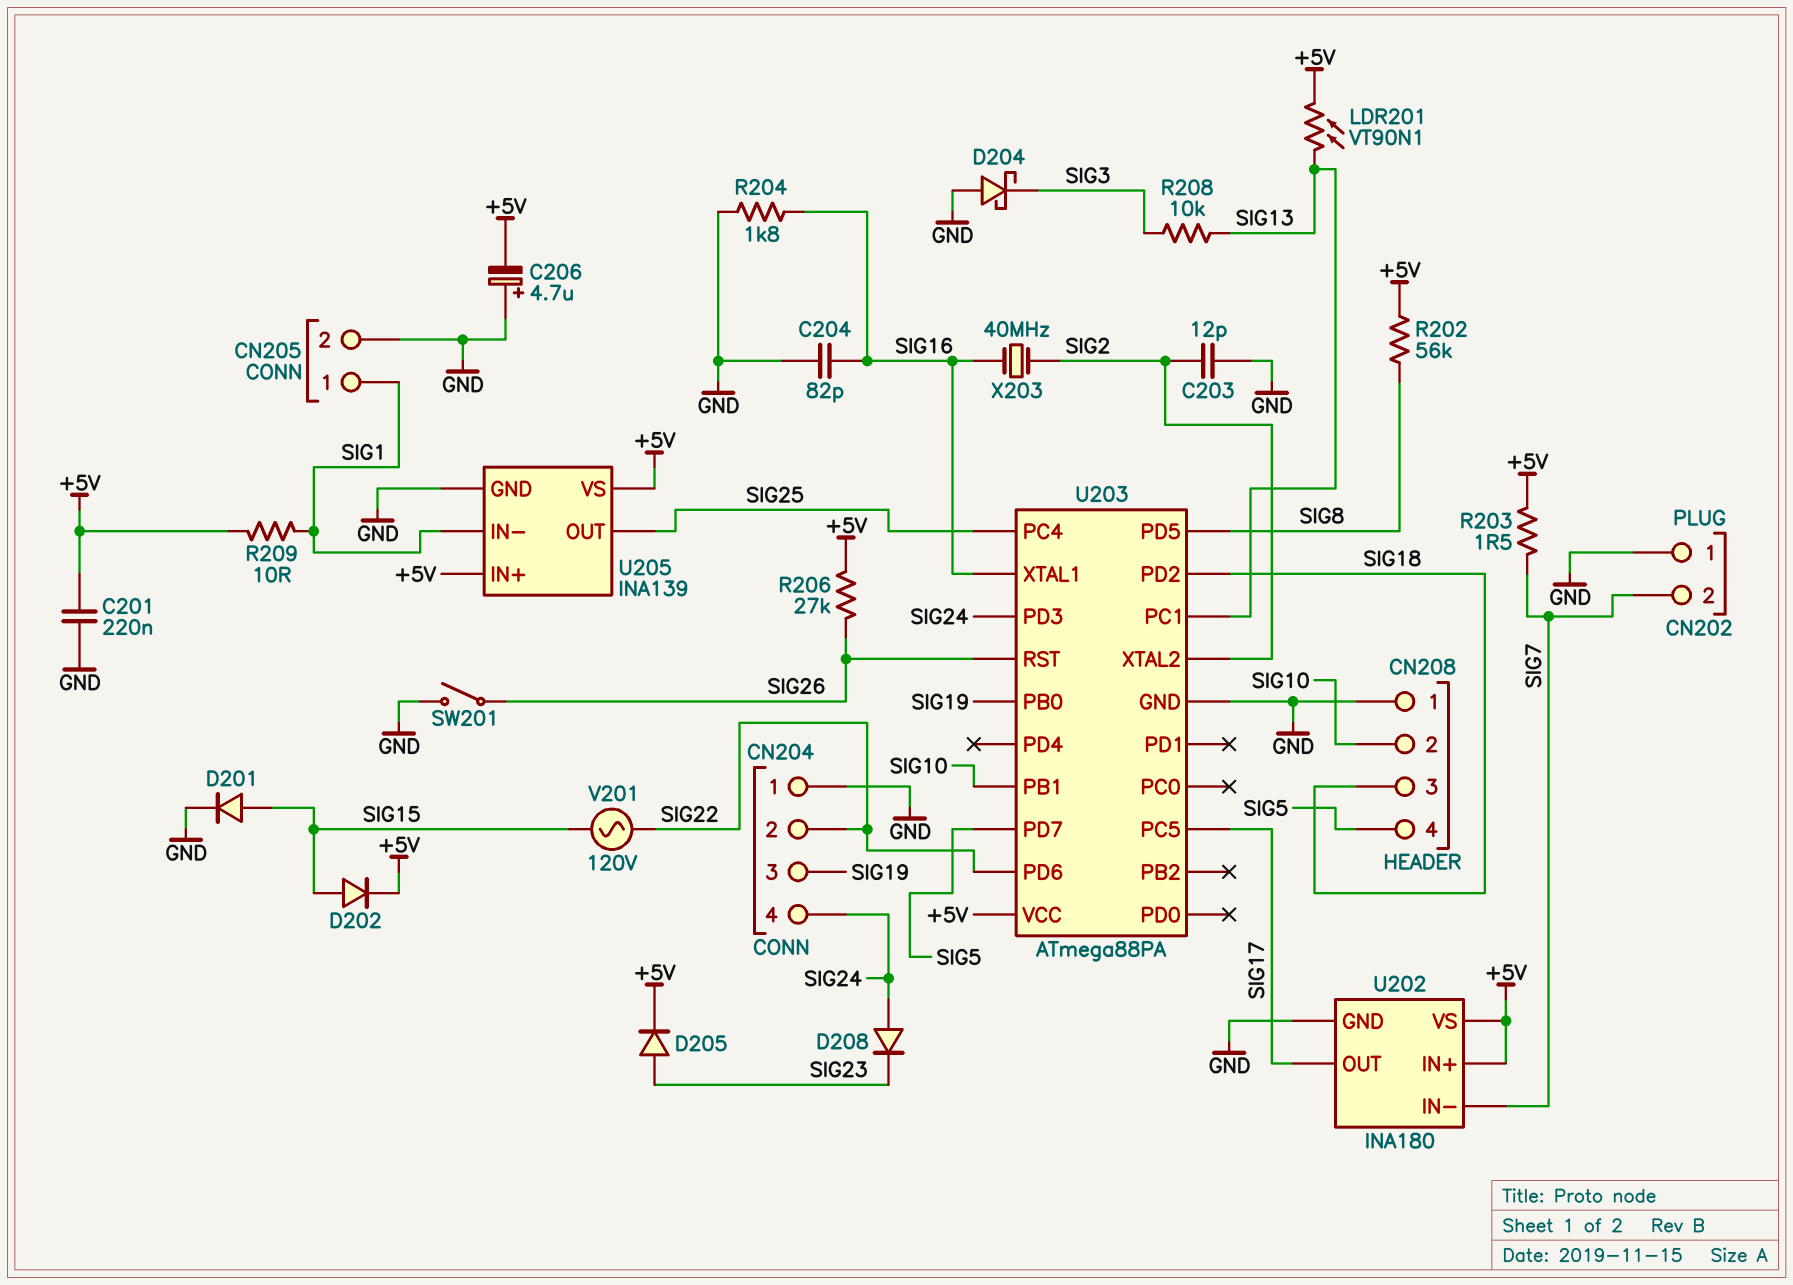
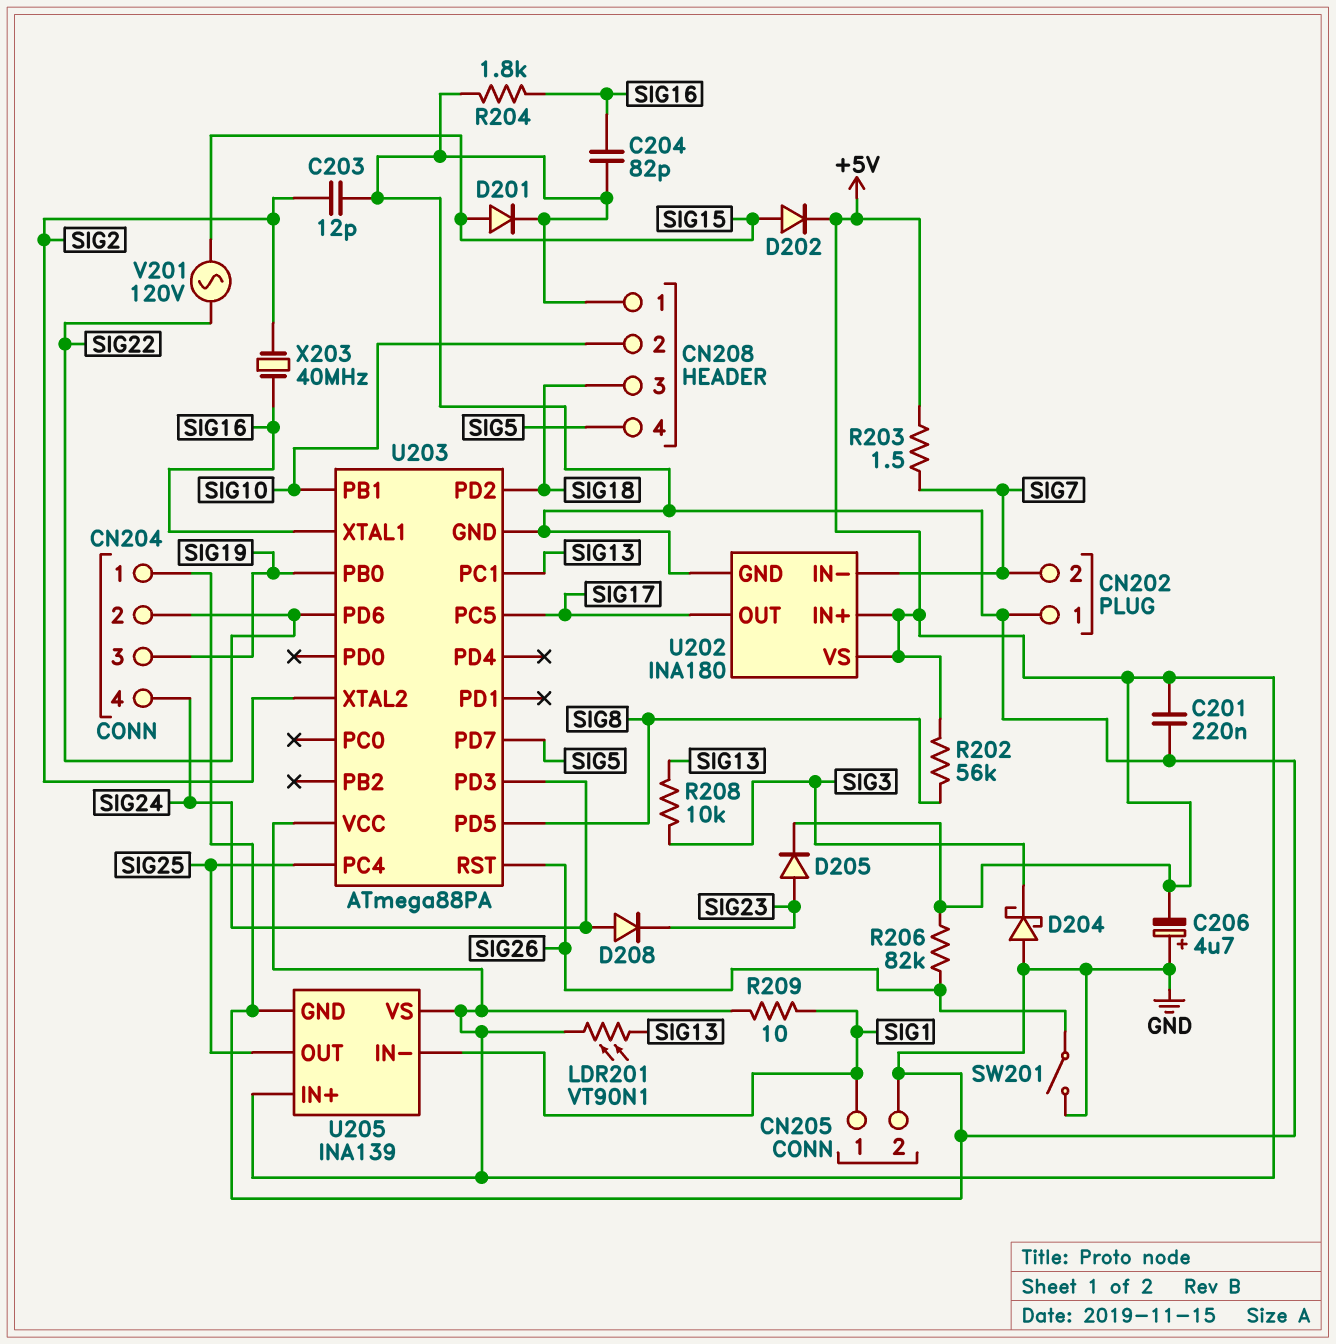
R206: 27k (+5V, SIG26) -> 82k (+5V, SIG26)

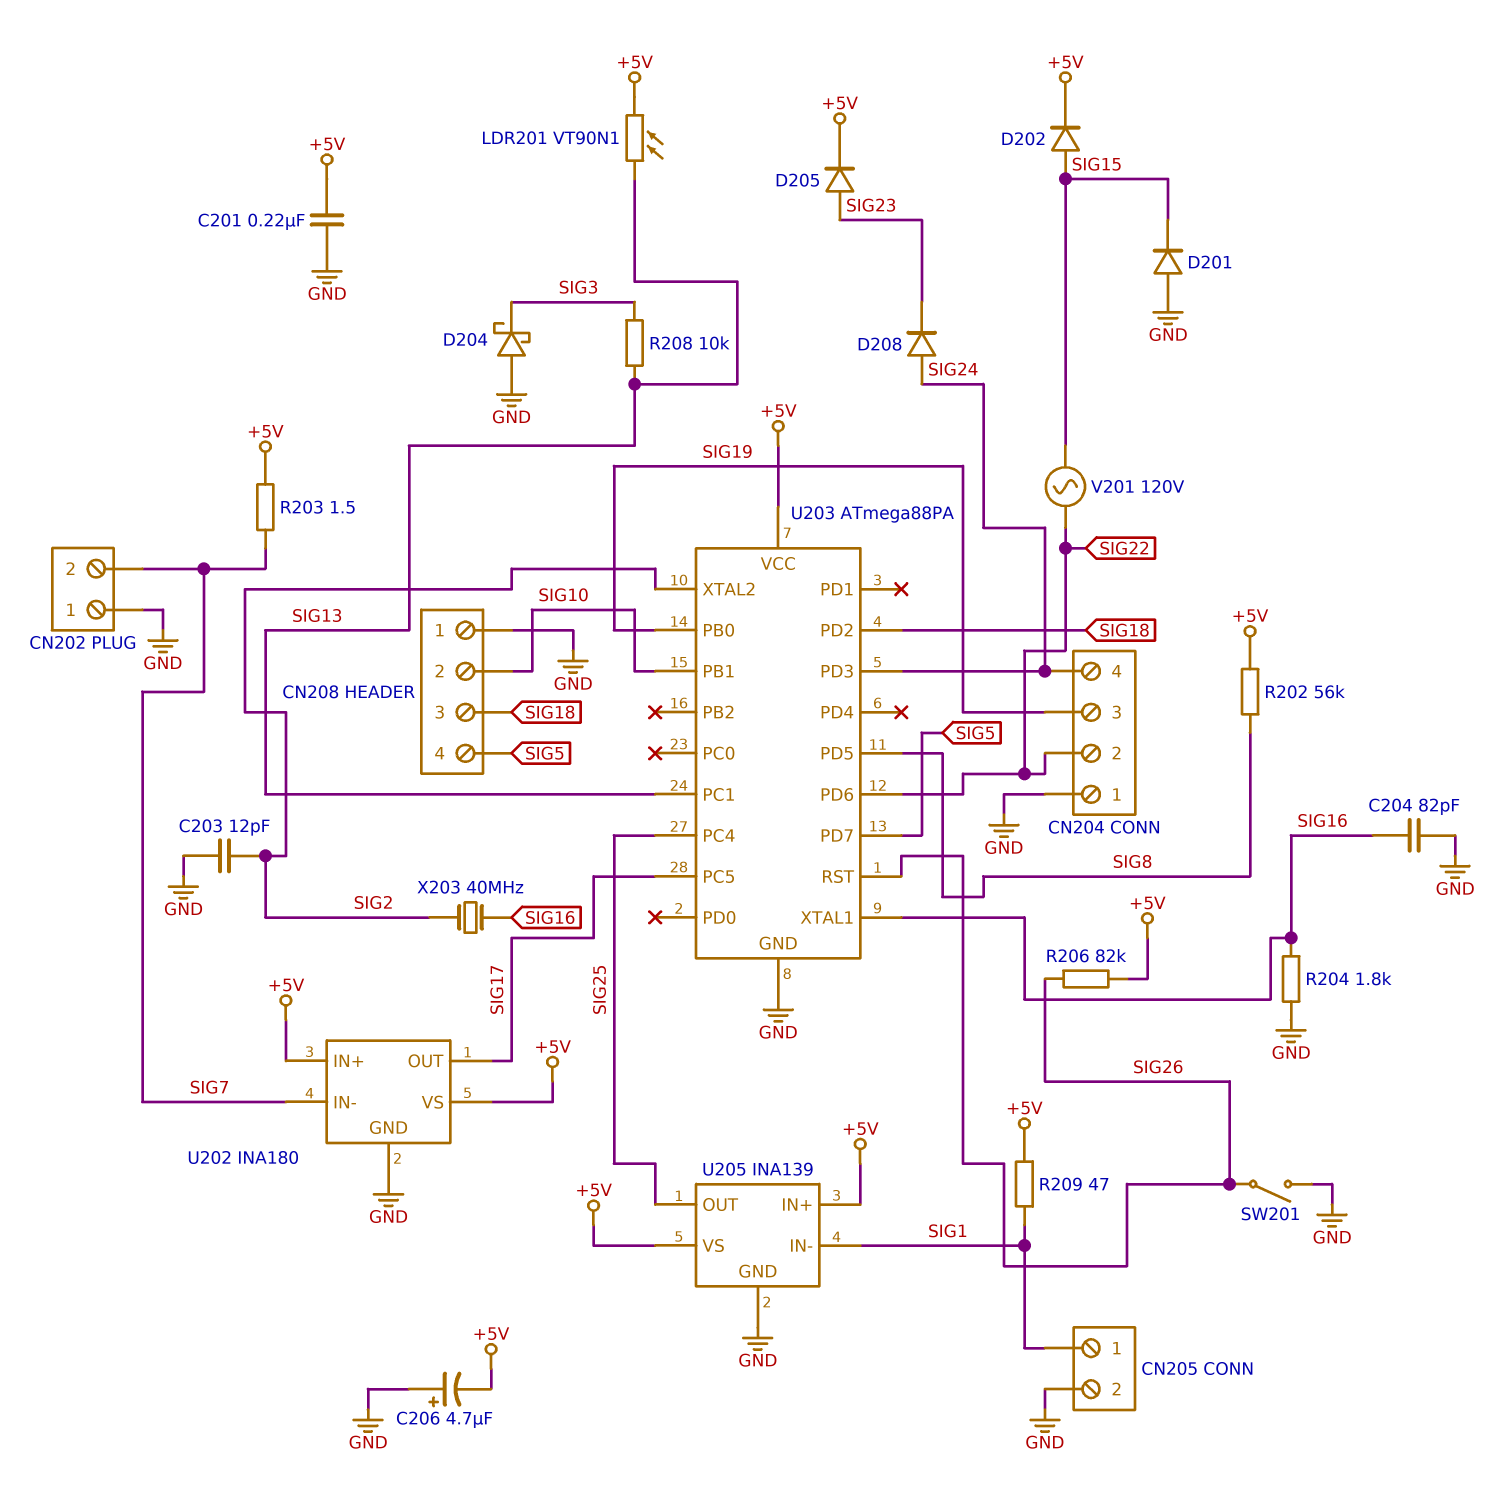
D201: diode (A SIG15, K GND) -> diode (A GND, K SIG15)
R209: 10 (+5V, SIG1) -> 47 (+5V, SIG1)

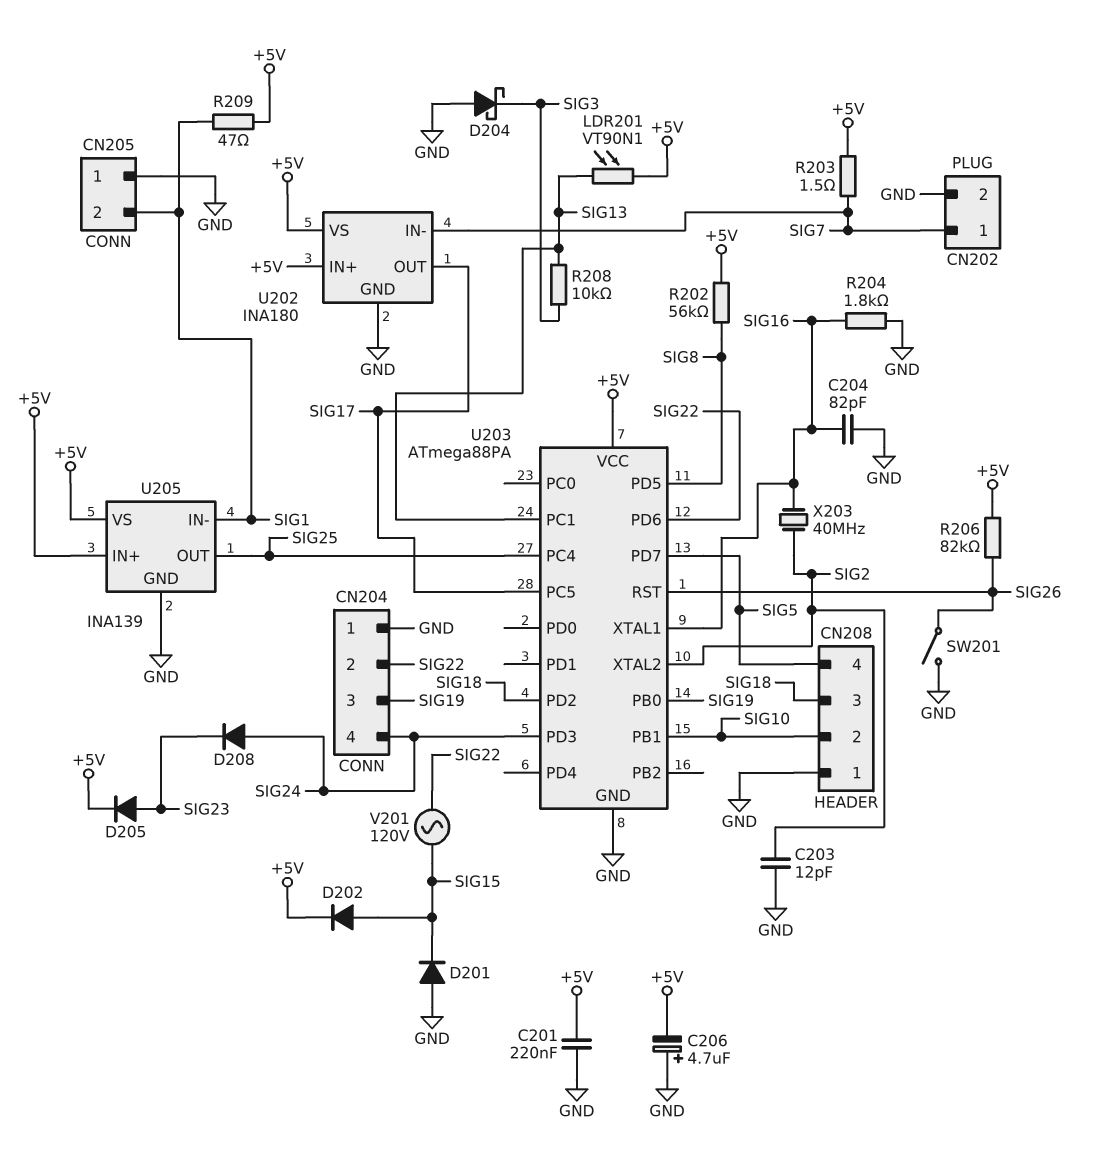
CN202 pin 1: GND -> SIG7
CN202 pin 2: SIG7 -> GND
CN205 pin 1: SIG1 -> GND
CN205 pin 2: GND -> SIG1

